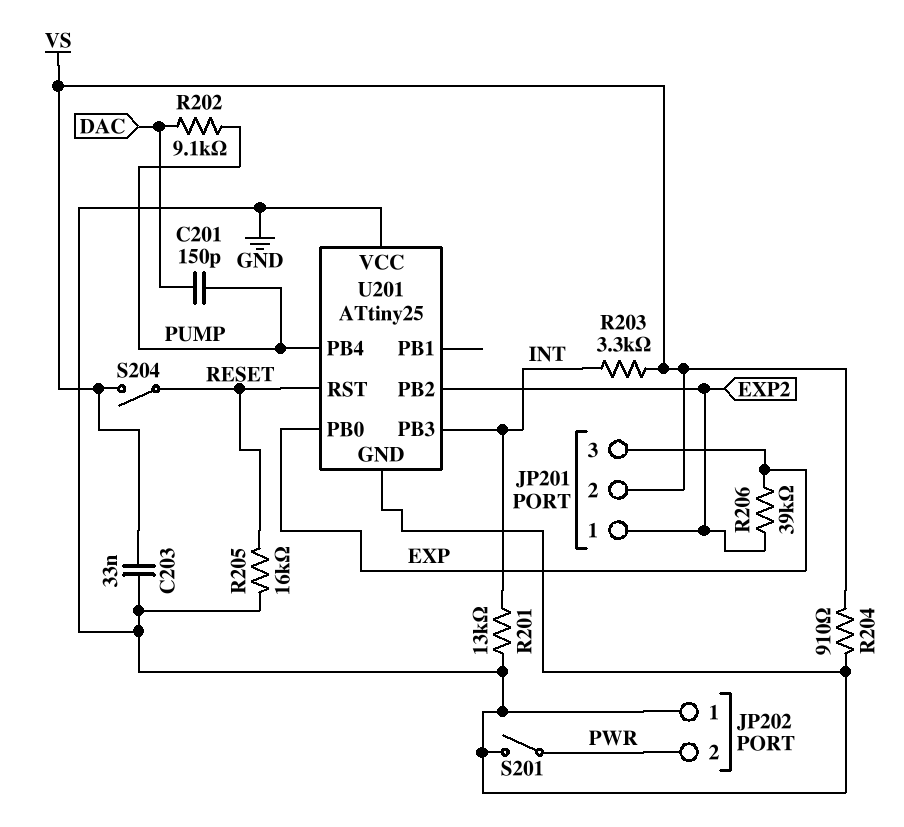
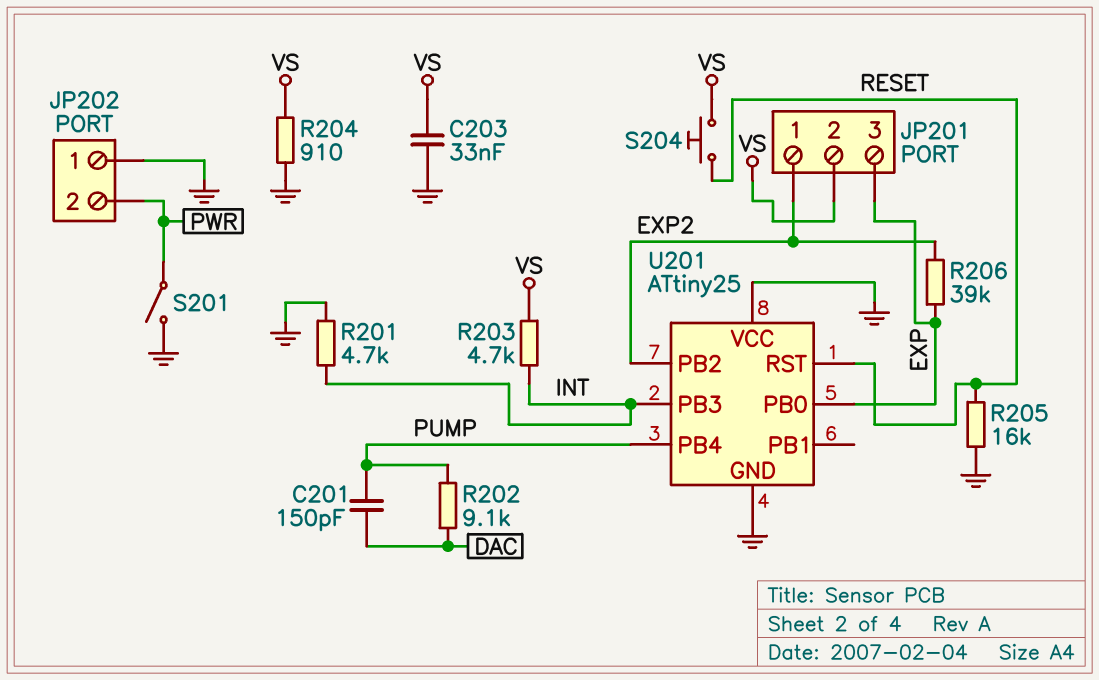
R201: 13k (GND, INT) -> 4.7k (GND, INT)
R203: 3.3k (INT, VS) -> 4.7k (INT, VS)
S204: switch (RESET, VS) -> button (RESET, VS)

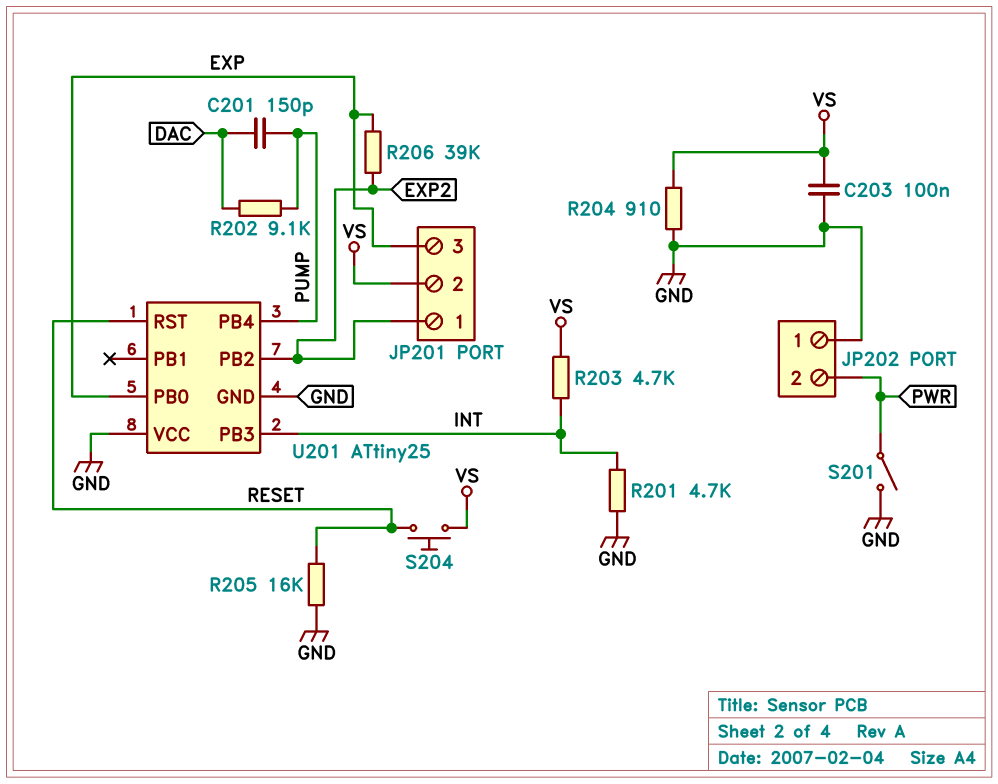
C203: 33nF (GND, VS) -> 100nF (GND, VS)

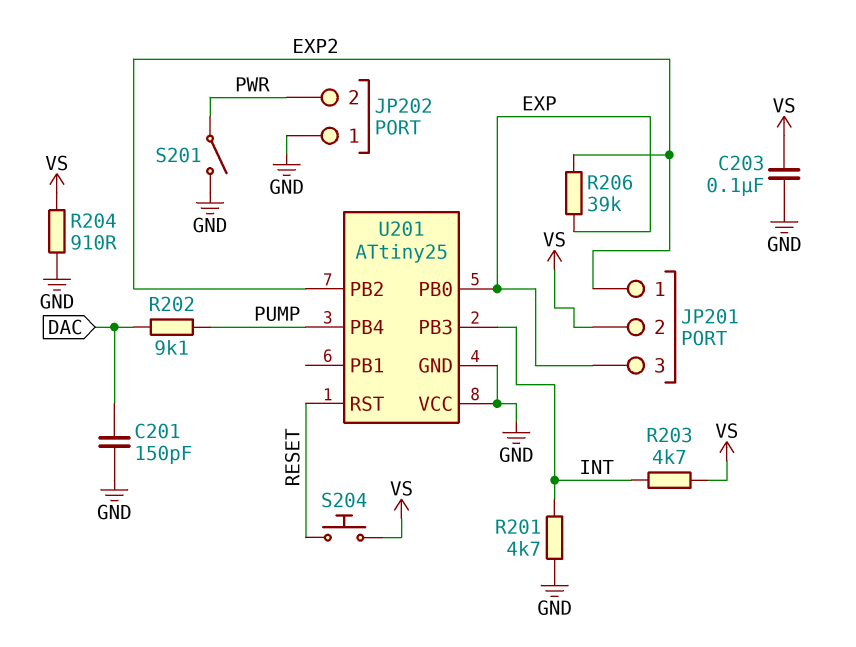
C201: 150pF (DAC, PUMP) -> 150pF (DAC, GND)
R205: 16k (GND, RESET) -> none

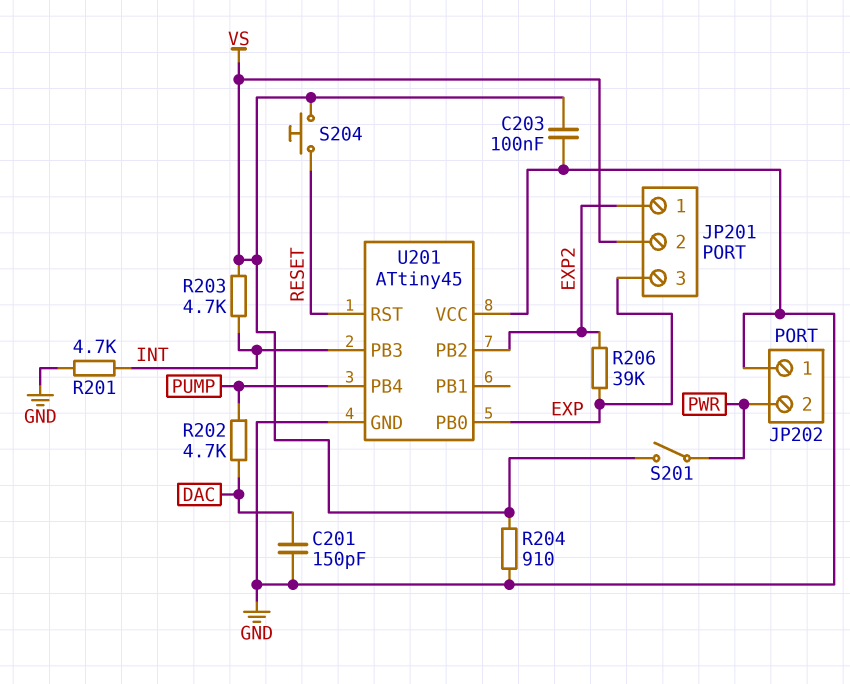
R202: 9.1k (DAC, PUMP) -> 4.7k (DAC, PUMP)
S201: switch (GND, PWR) -> switch (PWR, VS)
U201: ATtiny25 -> ATtiny45

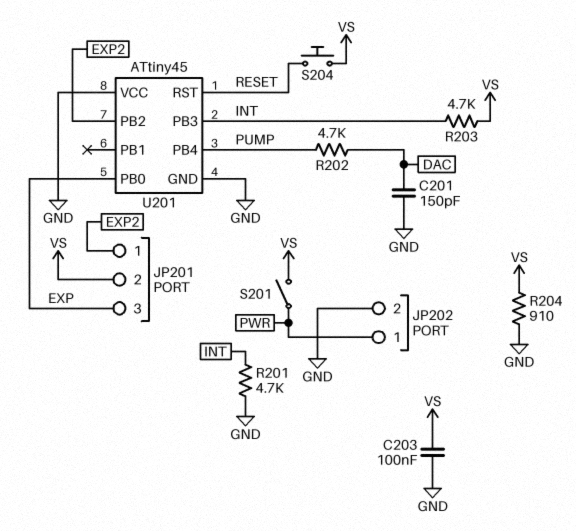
JP202 pin 1: GND -> PWR
JP202 pin 2: PWR -> GND
R206: 39k (EXP, EXP2) -> none

